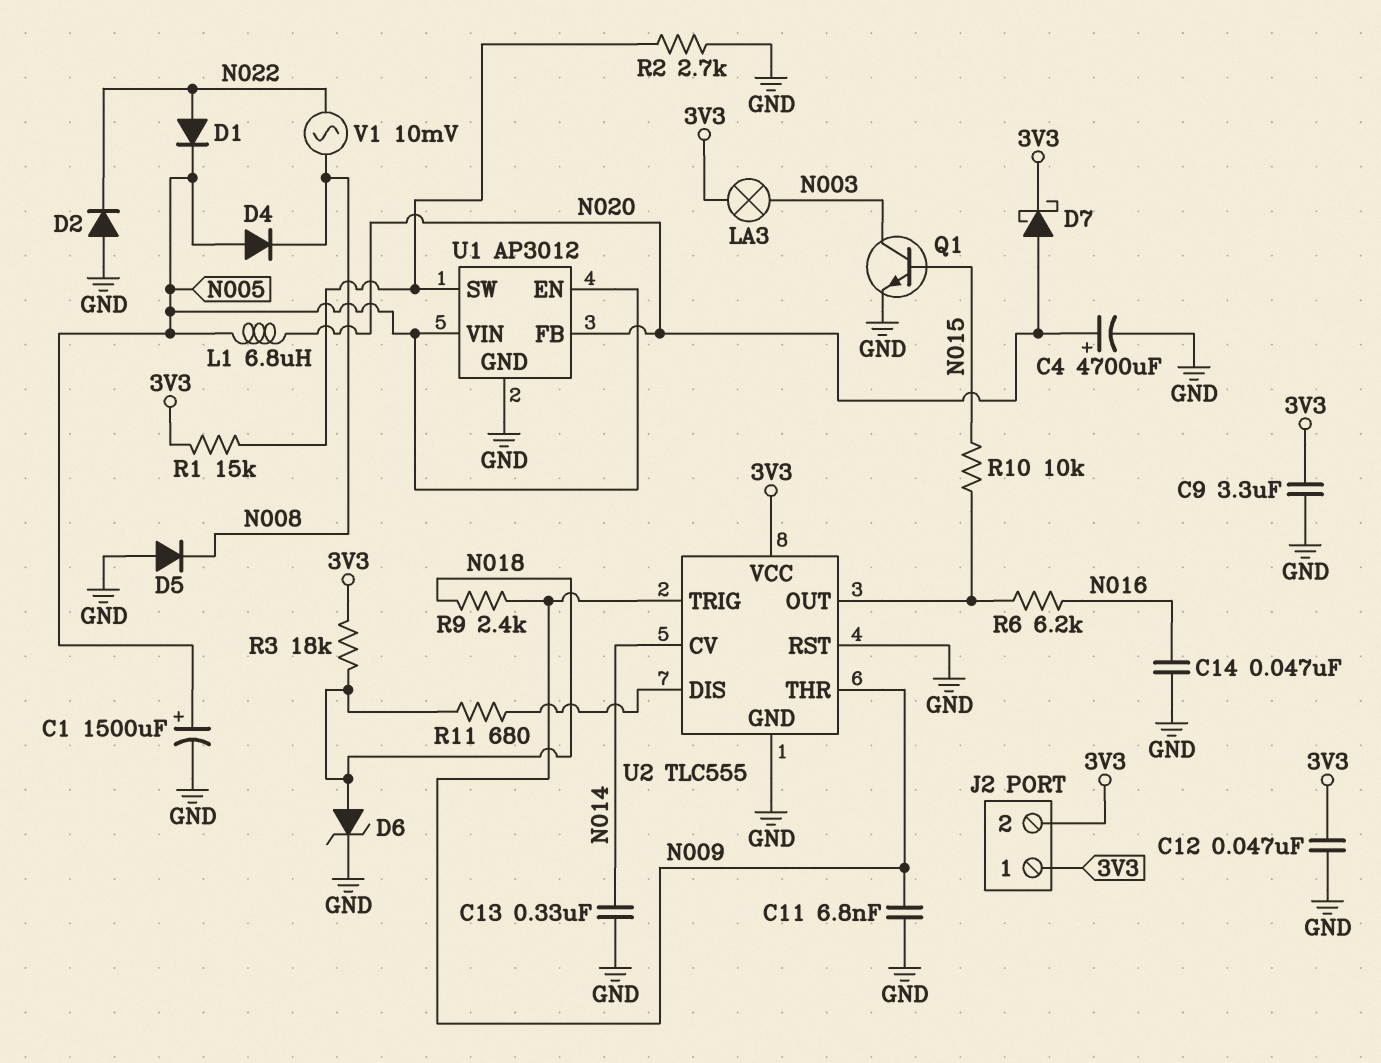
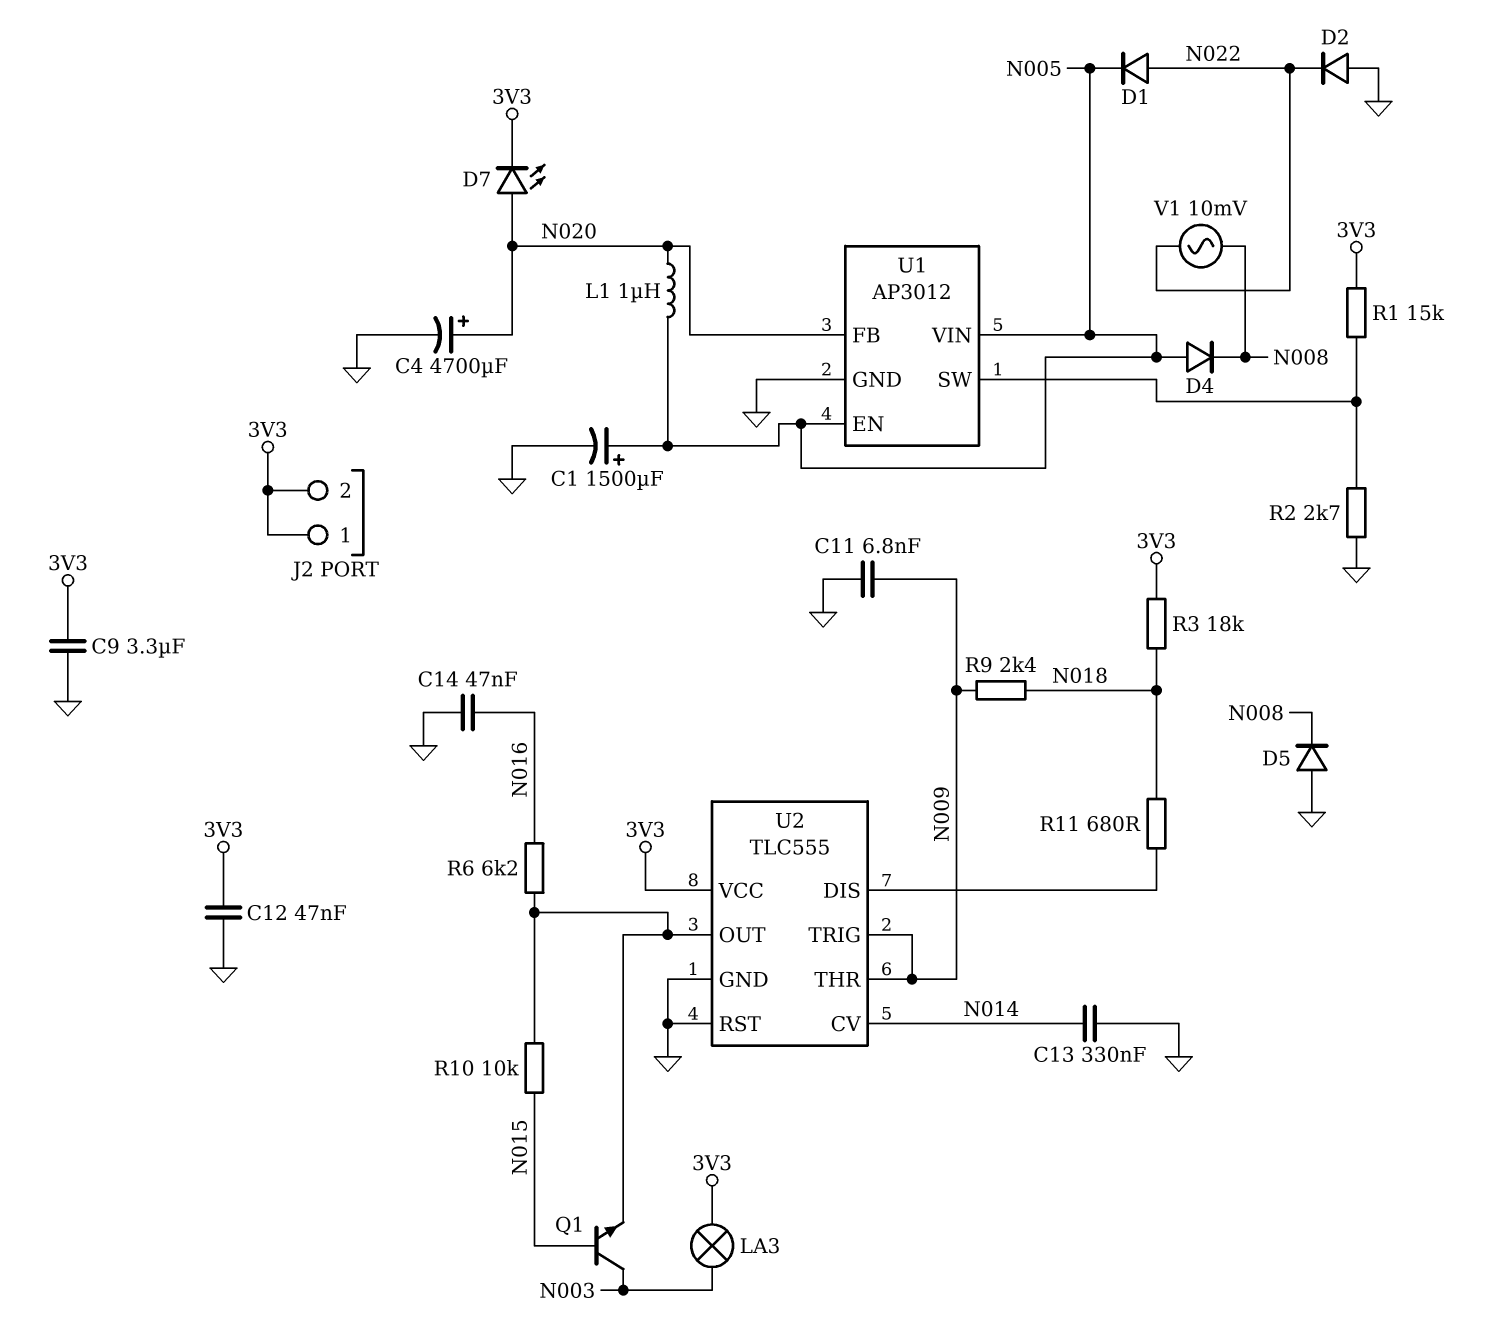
D6: zener (A N018, K GND) -> none
D7: schottky (A N020, K 3V3) -> LED (A N020, K 3V3)
L1: 6.8uH (N005, N020) -> 1uH (N005, N020)
Q1: NPN (B N015, C N003, E GND) -> NPN (B N015, C N003, E U2/OUT)

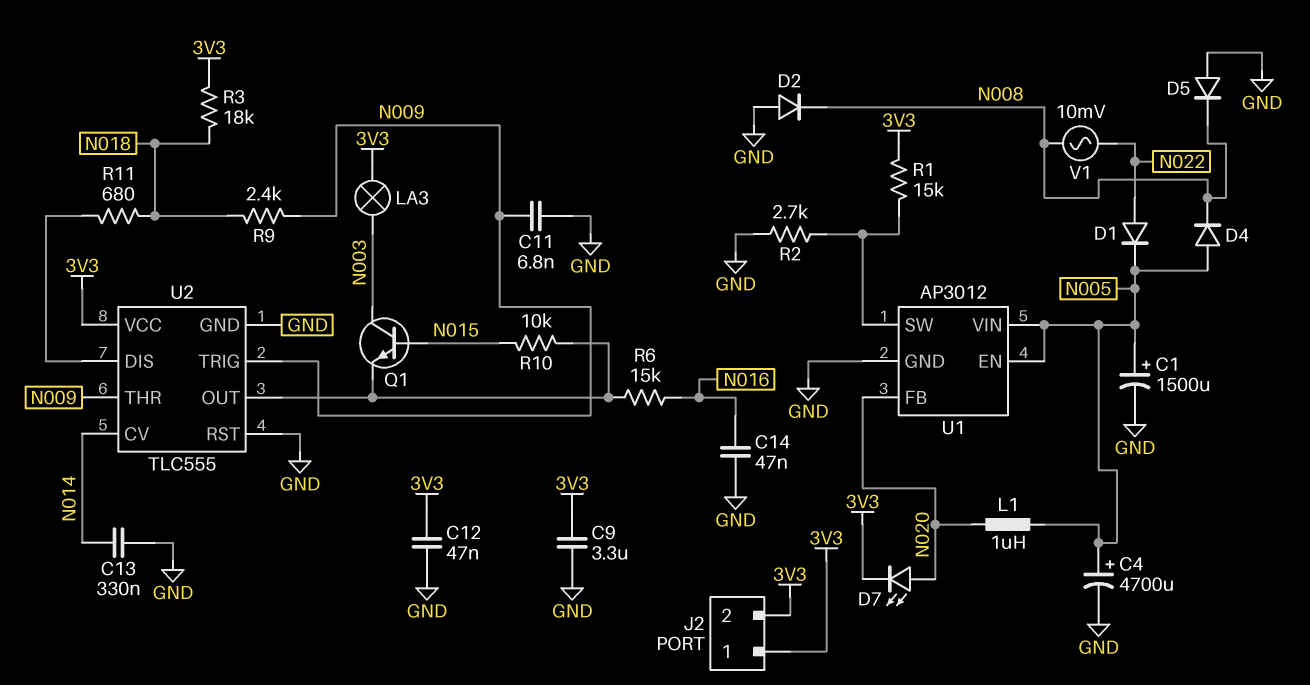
C4: 4700uF (plus N020, minus GND) -> 4700uF (plus N005, minus GND)
D2: diode (A GND, K N022) -> diode (A GND, K N008)
R6: 6.2k (N016, U2/OUT) -> 15k (N016, U2/OUT)

